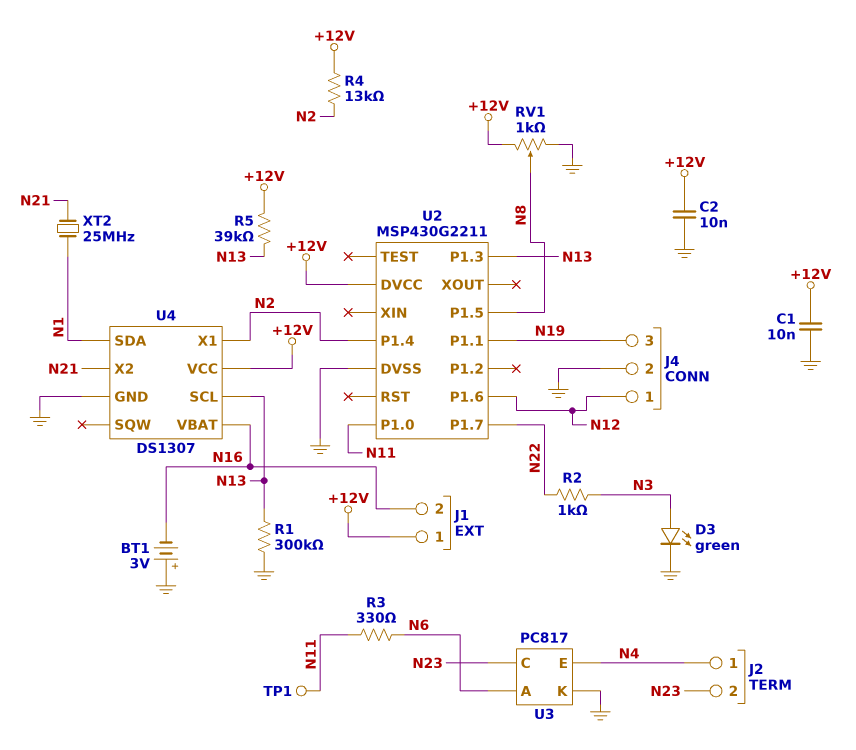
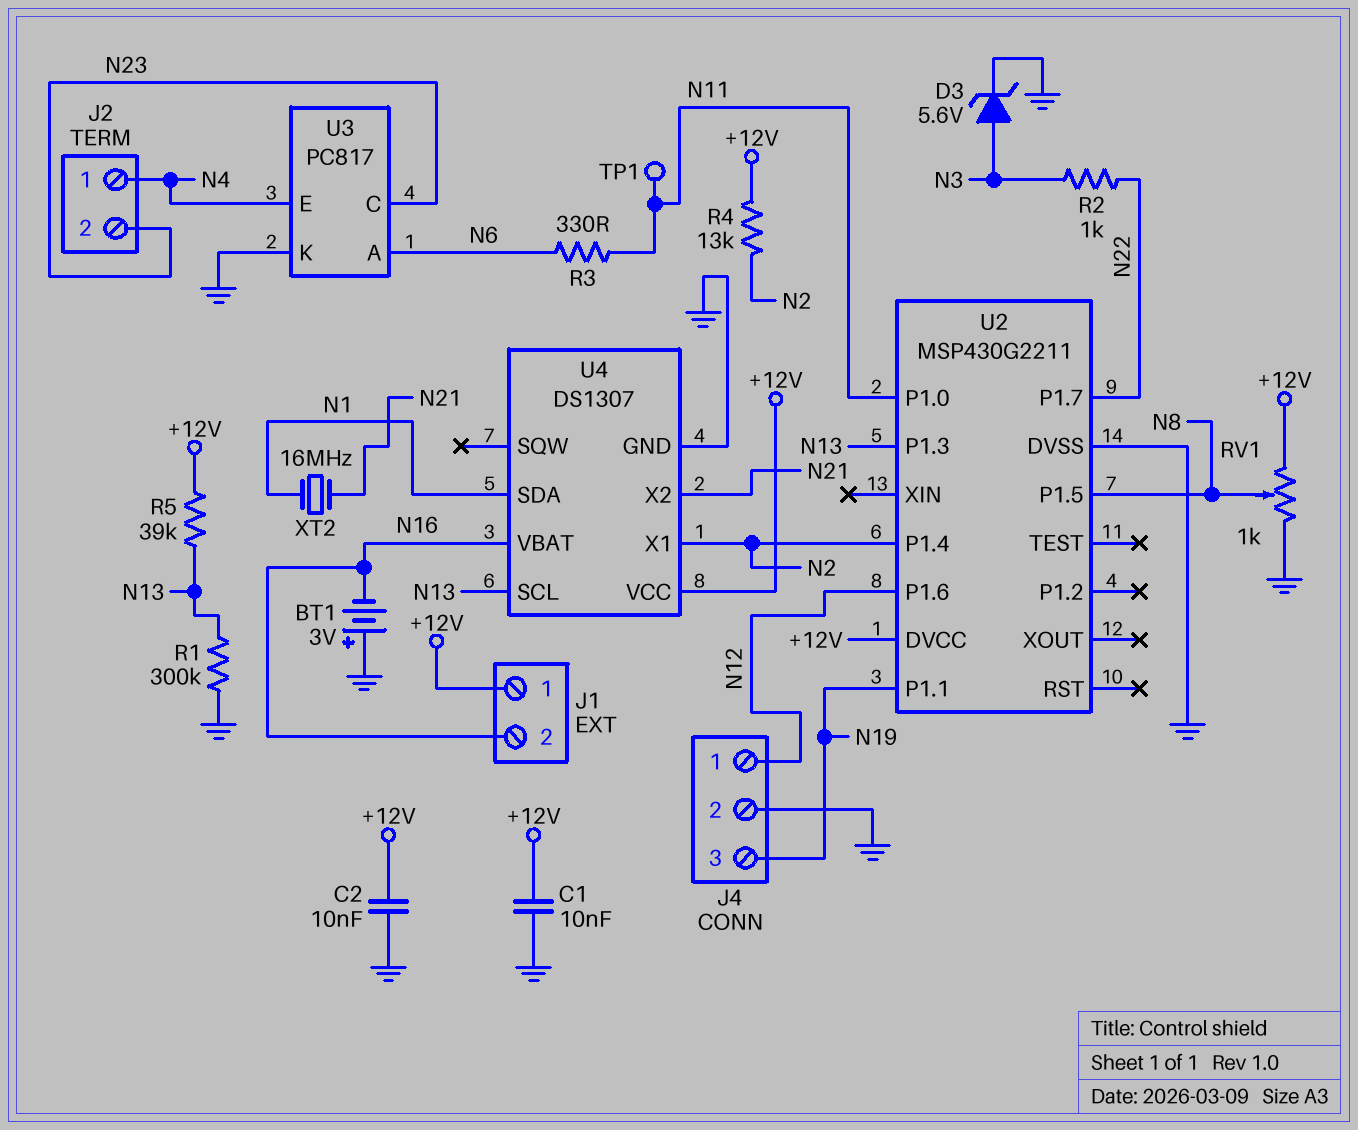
D3: LED green (A N3, K GND) -> zener 5.6V (A N3, K GND)
XT2: 25MHz (N1, N21) -> 16MHz (N1, N21)

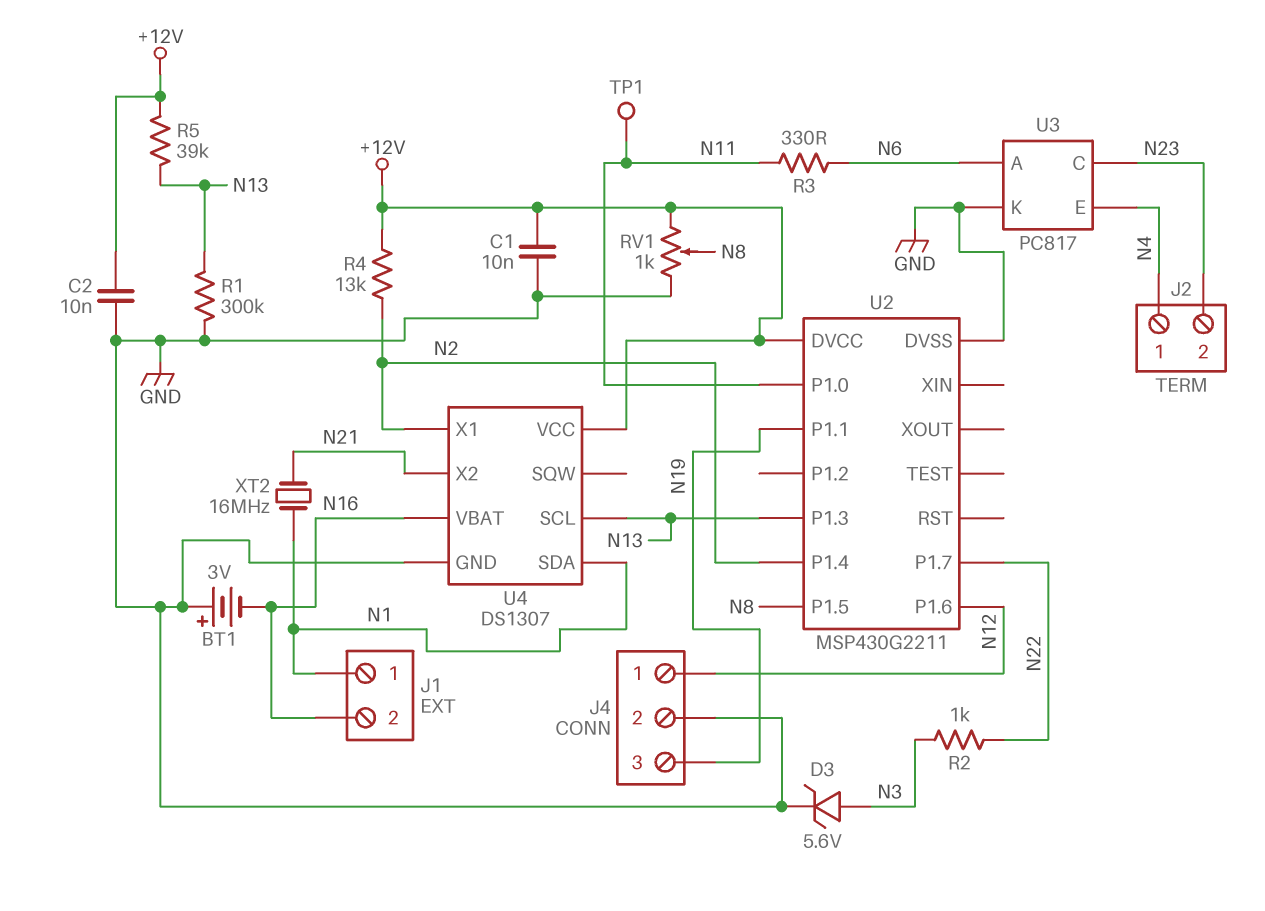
J1 pin 1: +12V -> N1

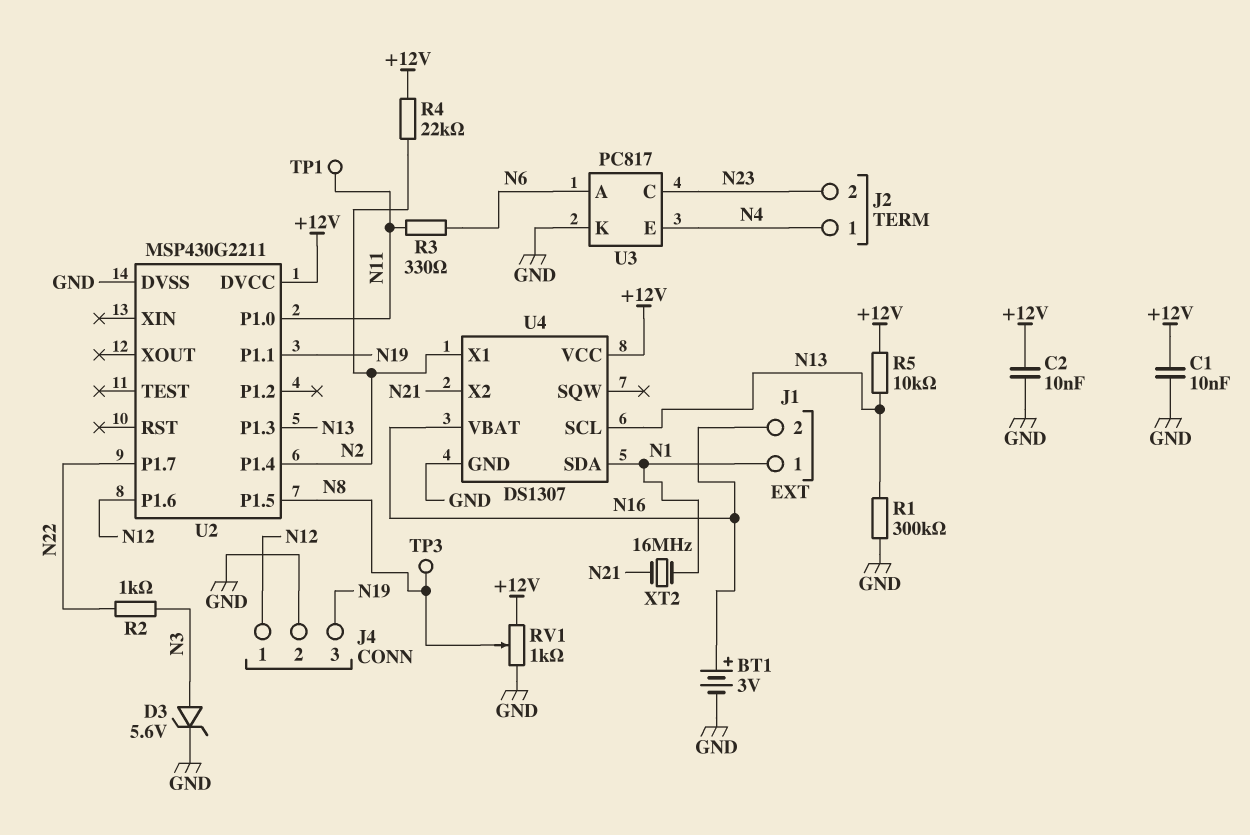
BT1: 3V (plus GND, minus N16) -> 3V (plus N16, minus GND)
R4: 13k (+12V, N2) -> 22k (+12V, N2)
R5: 39k (+12V, N13) -> 10k (+12V, N13)
TP3: none -> test point (N8)

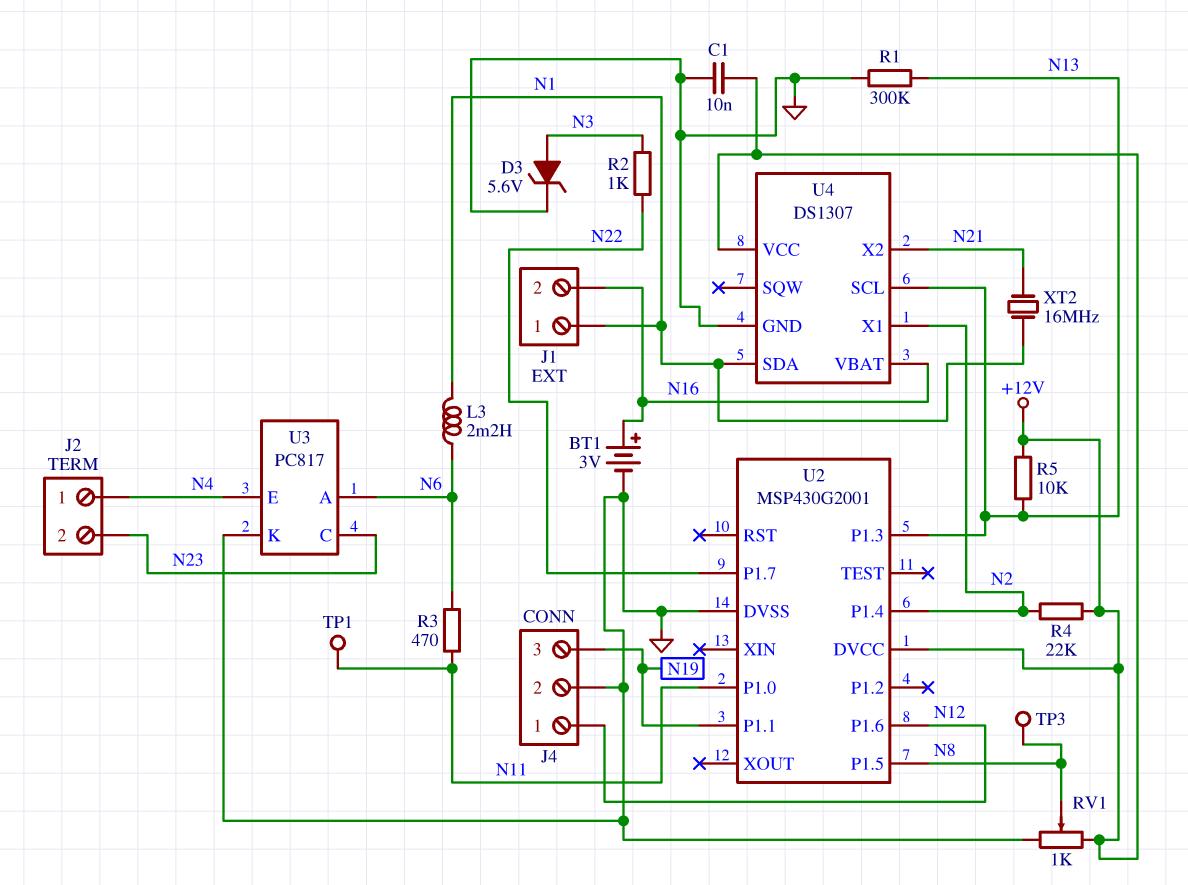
C2: 10nF (+12V, GND) -> none
L3: none -> 2.2mH (N1, N6)
R3: 330 (N6, N11) -> 470 (N6, N11)
U2: MSP430G2211 -> MSP430G2001

